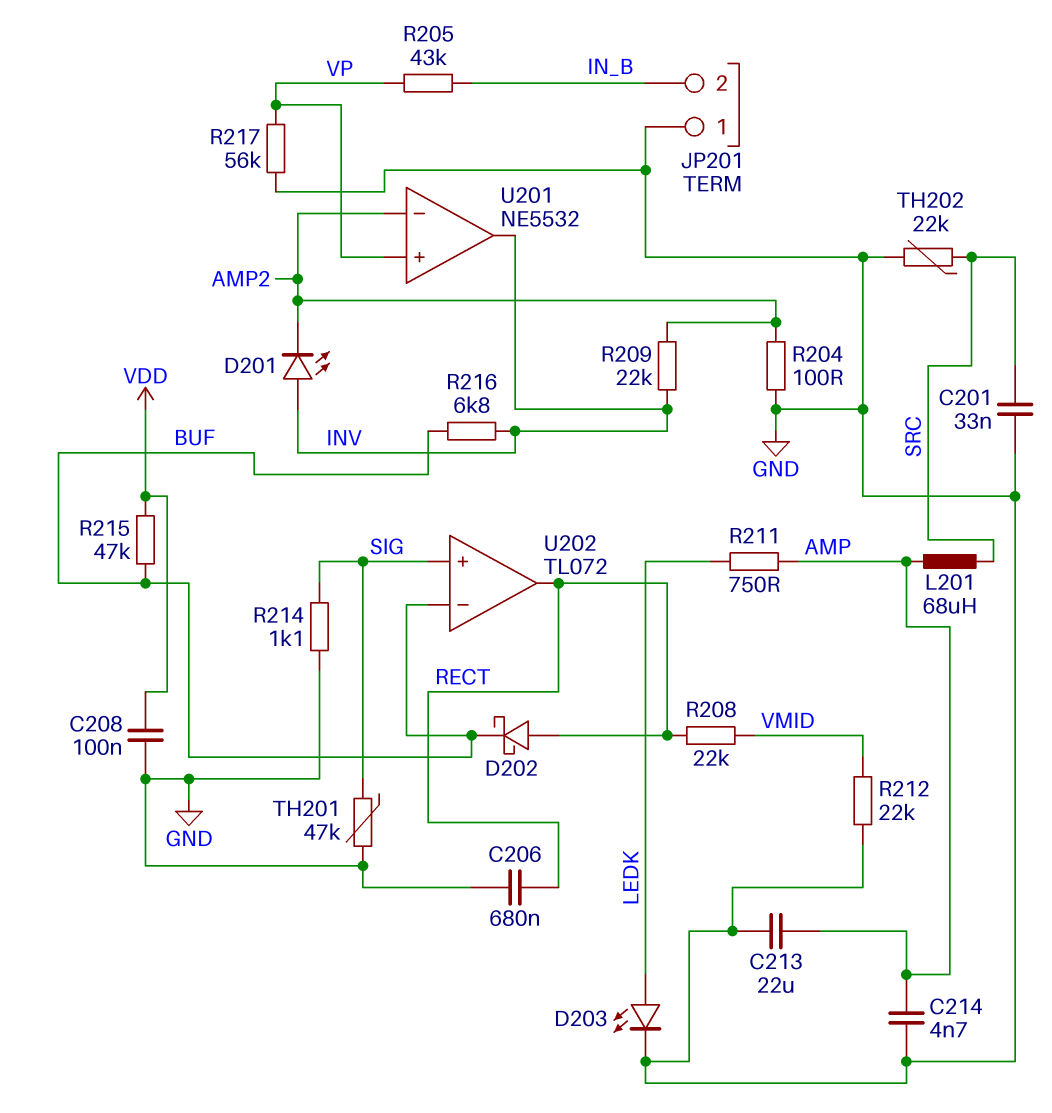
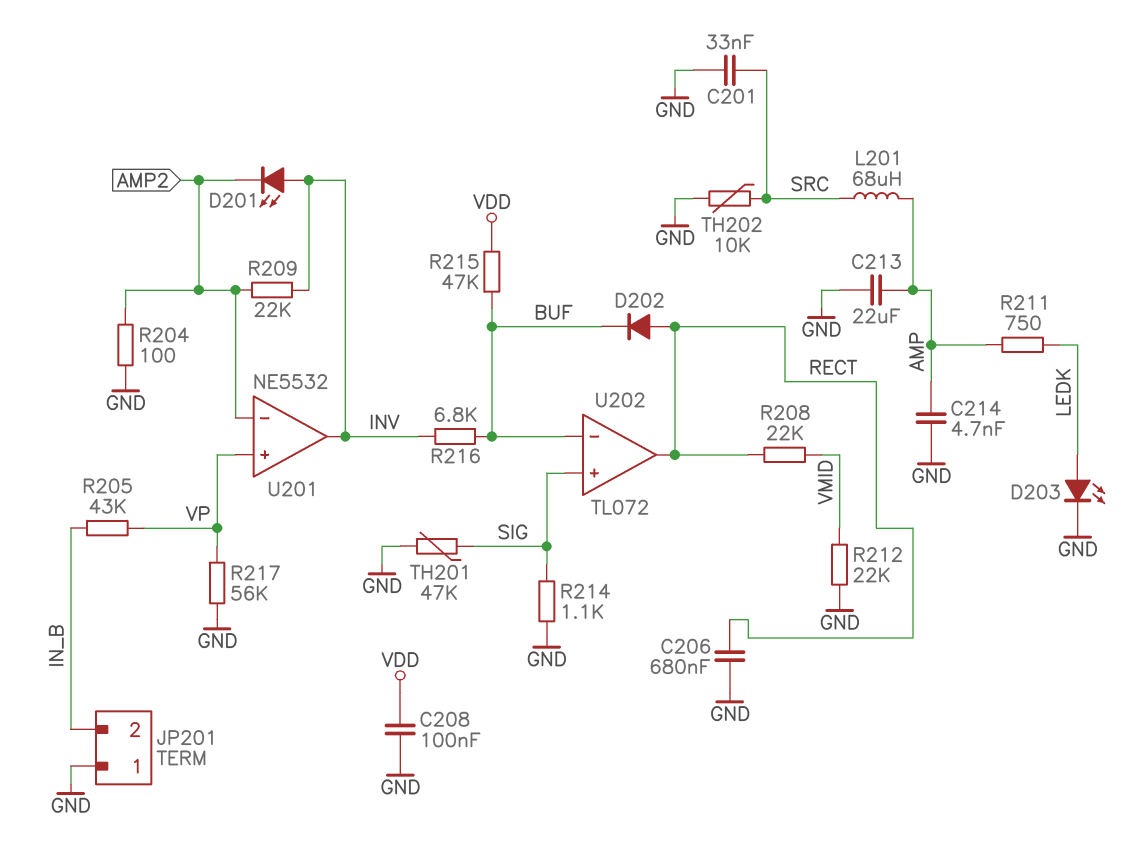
D202: schottky (A RECT, K BUF) -> diode (A RECT, K BUF)
TH202: 22k (GND, SRC) -> 10k (GND, SRC)

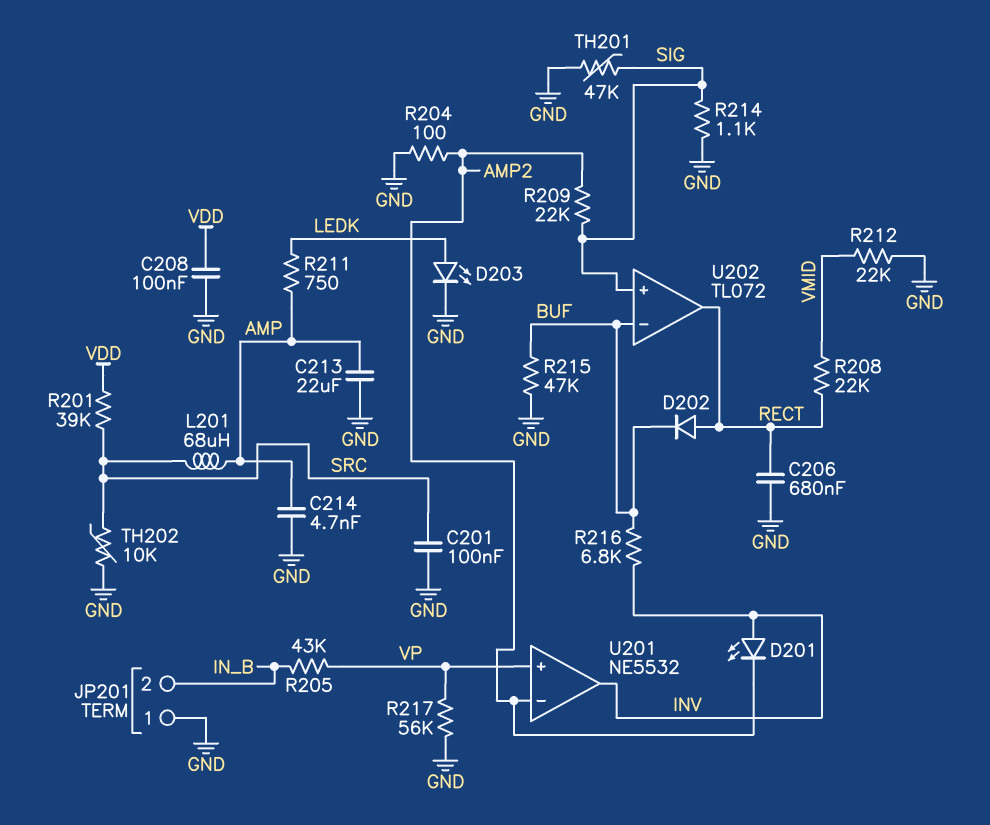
C201: 33nF (GND, SRC) -> 100nF (GND, SRC)
R201: none -> 39k (SRC, VDD)
R209: 22k (AMP2, INV) -> 22k (AMP2, SIG)
R215: 47k (BUF, VDD) -> 47k (BUF, GND)

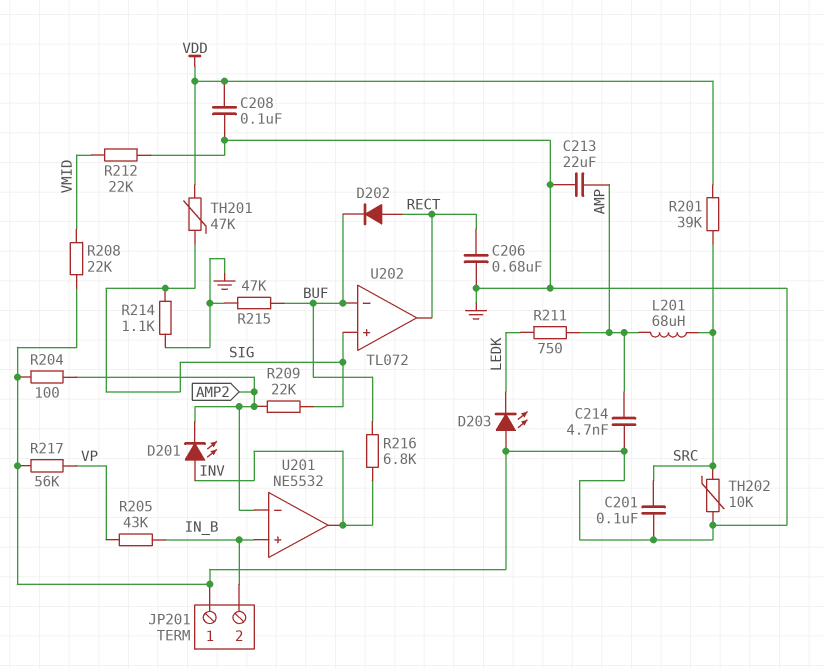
D203: LED (A LEDK, K GND) -> LED (A GND, K LEDK)
R208: 22k (RECT, VMID) -> 22k (GND, VMID)
TH201: 47k (GND, SIG) -> 47k (SIG, VDD)
U201 pin in+: VP -> IN_B

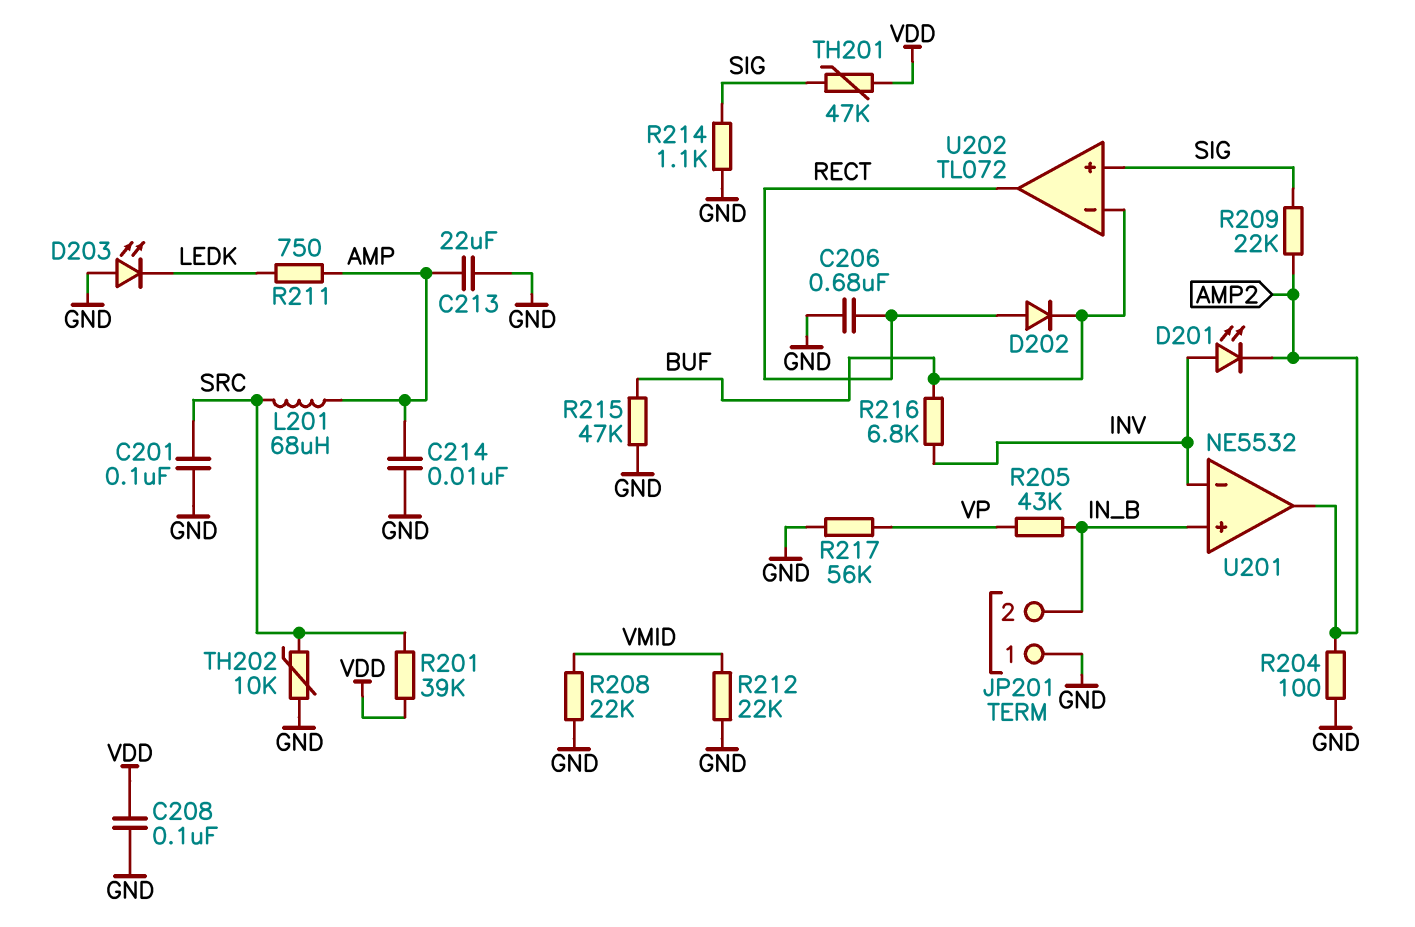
C214: 4.7nF (AMP, GND) -> 10nF (AMP, GND)
U201 pin in-: AMP2 -> INV
U201 pin out: INV -> AMP2

